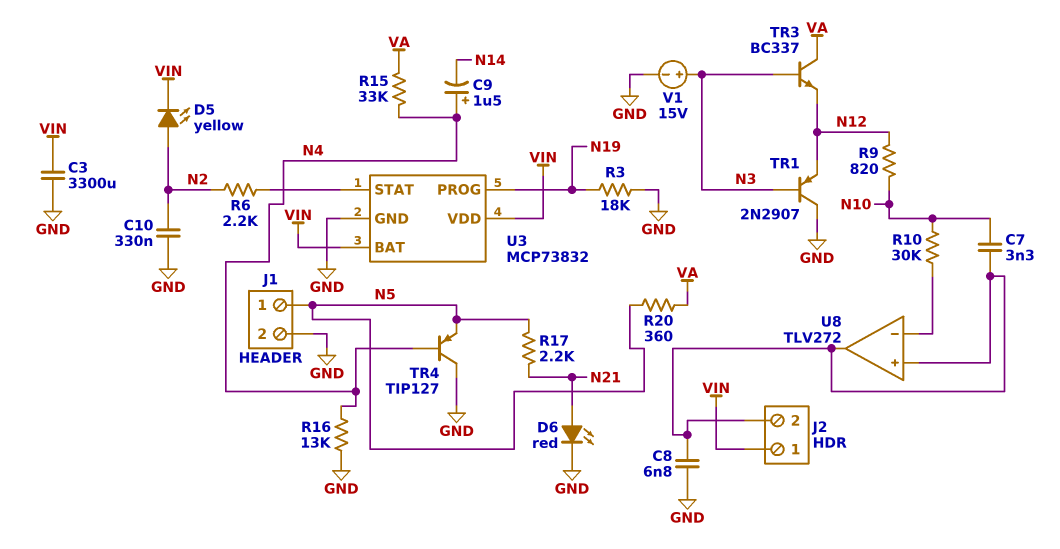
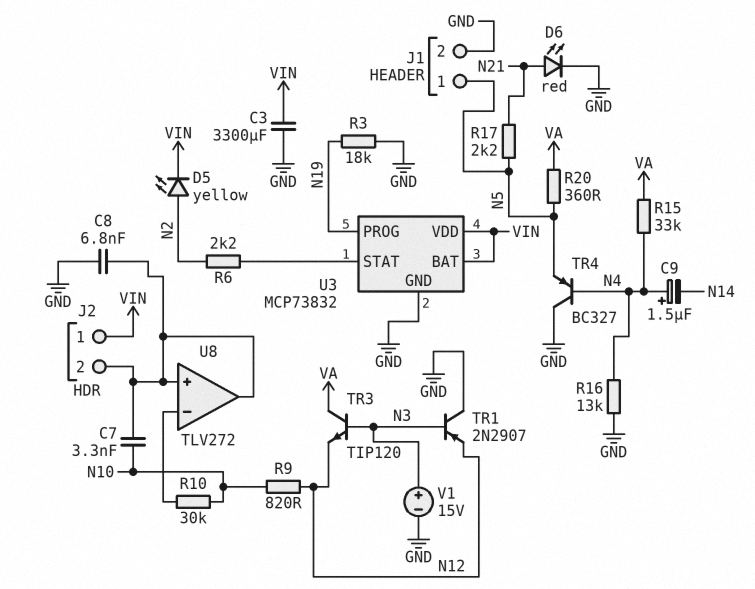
C10: 330nF (GND, N2) -> none
TR3: NPN BC337 (B N3, C VA, E N12) -> NPN TIP120 (B N3, C VA, E N12)
TR4: PNP TIP127 (B N4, C GND, E N5) -> PNP BC327 (B N4, C GND, E N5)

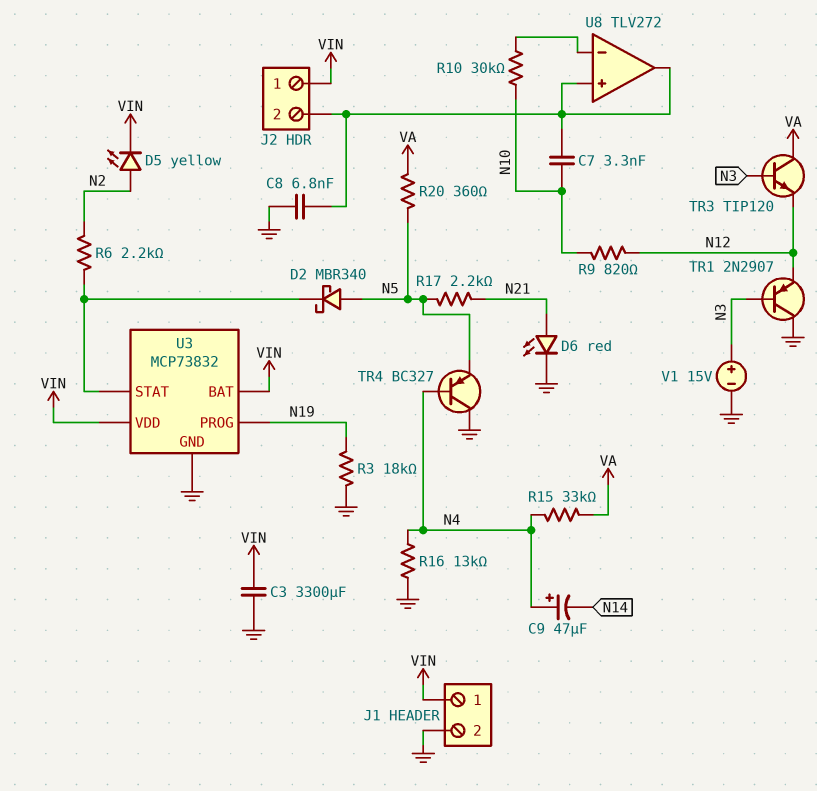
C9: 1.5uF (plus N4, minus N14) -> 47uF (plus N4, minus N14)
D2: none -> schottky MBR340 (A N5, K U3/STAT)
J1 pin 1: N5 -> VIN

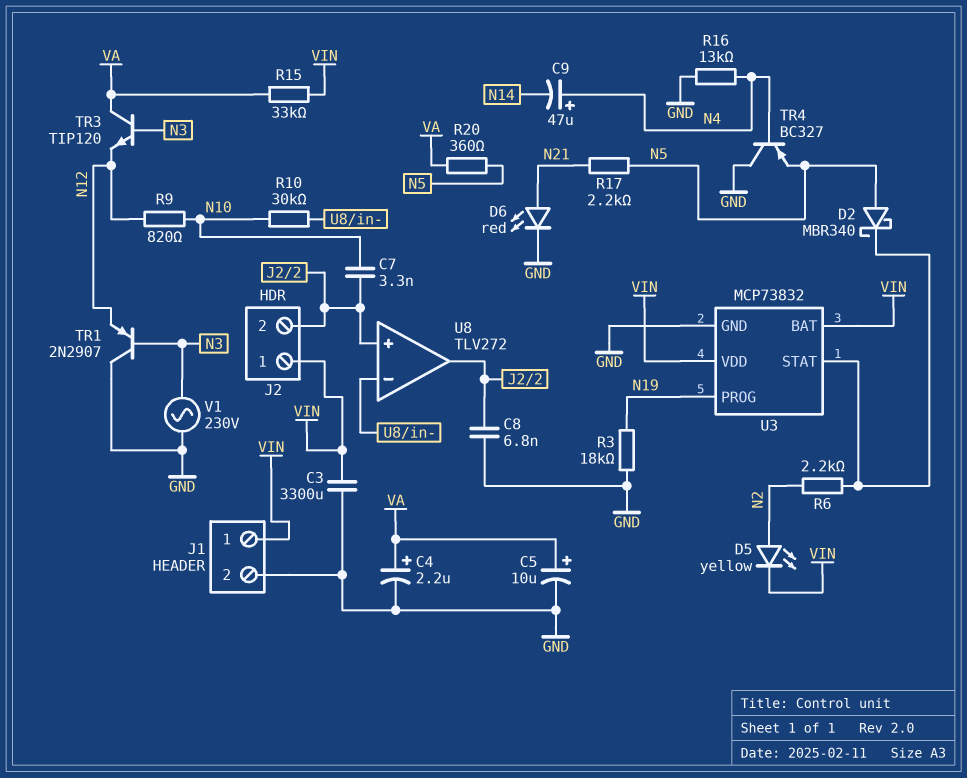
C4: none -> 2.2uF (plus VA, minus GND)
C5: none -> 10uF (plus VA, minus GND)
R15: 33k (N4, VA) -> 33k (VA, VIN)
V1: 15V (plus N3, minus GND) -> AC 230V (GND, N3)

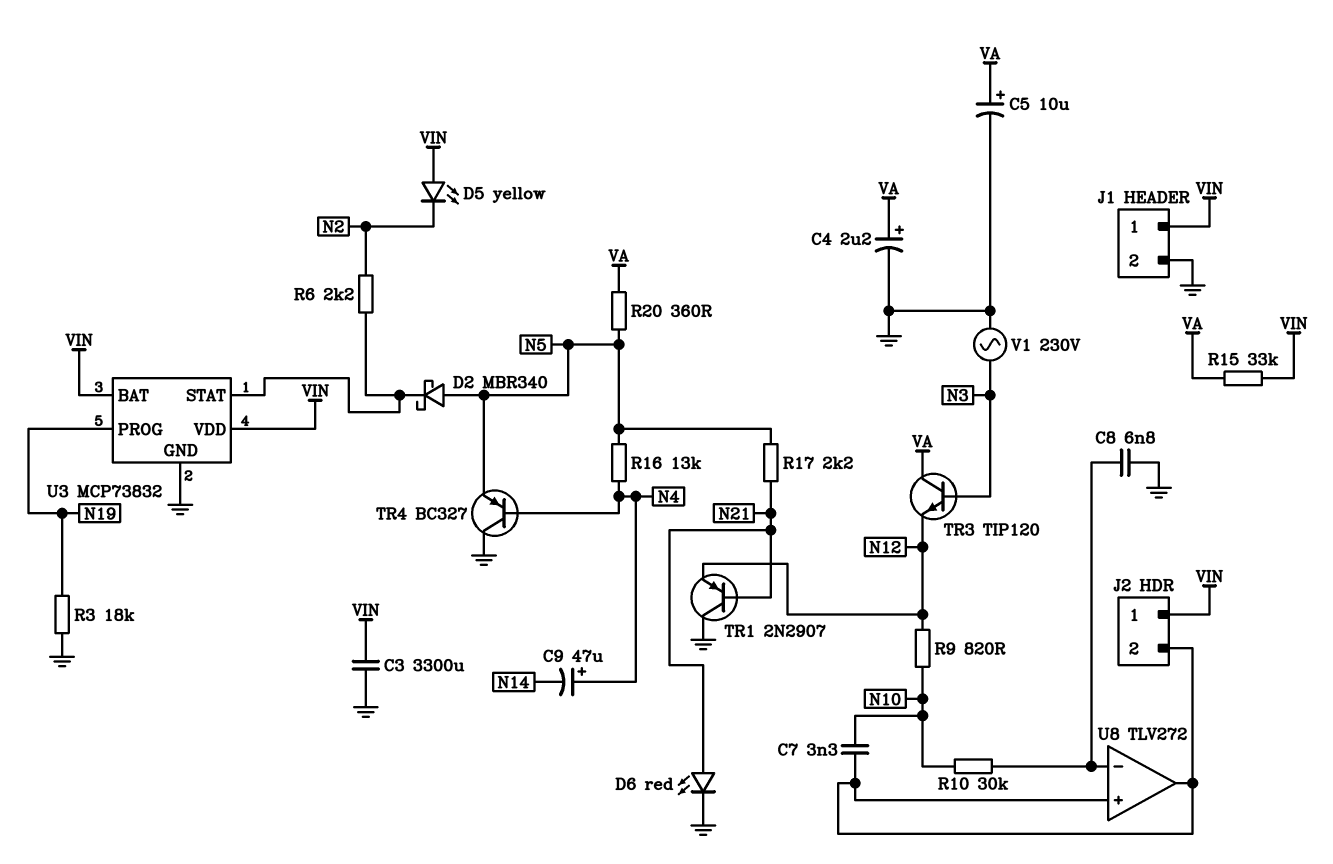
C8: 6.8nF (GND, J2/2) -> 6.8nF (GND, U8/in-)
D5: LED yellow (A N2, K VIN) -> LED yellow (A VIN, K N2)
R16: 13k (GND, N4) -> 13k (N4, N5)
TR1: PNP 2N2907 (B N3, C GND, E N12) -> PNP 2N2907 (B N21, C GND, E N12)

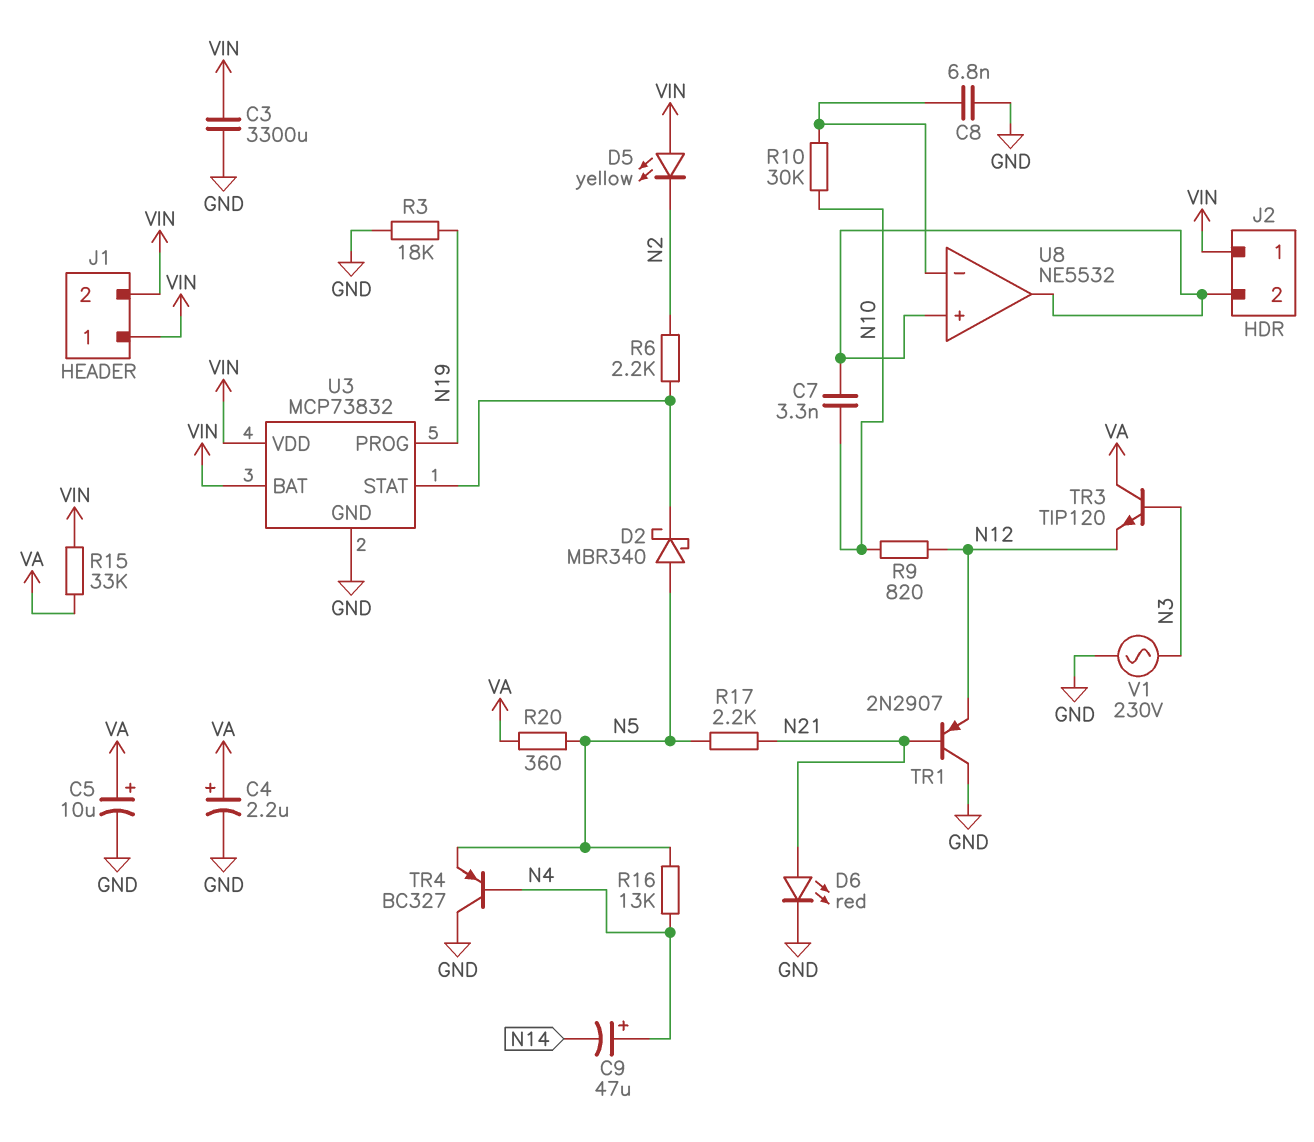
J1 pin 2: GND -> VIN
U8: TLV272 -> NE5532

